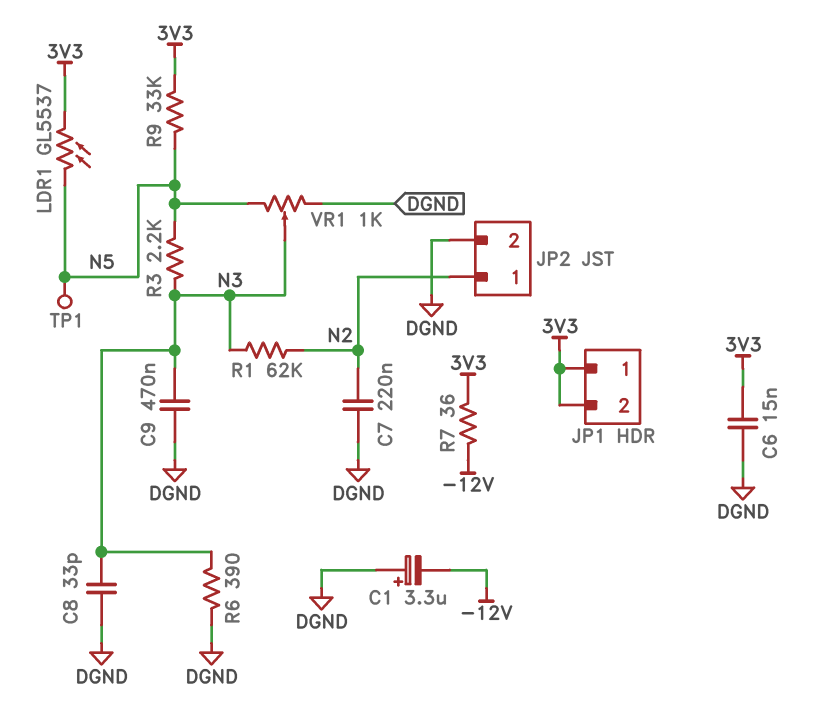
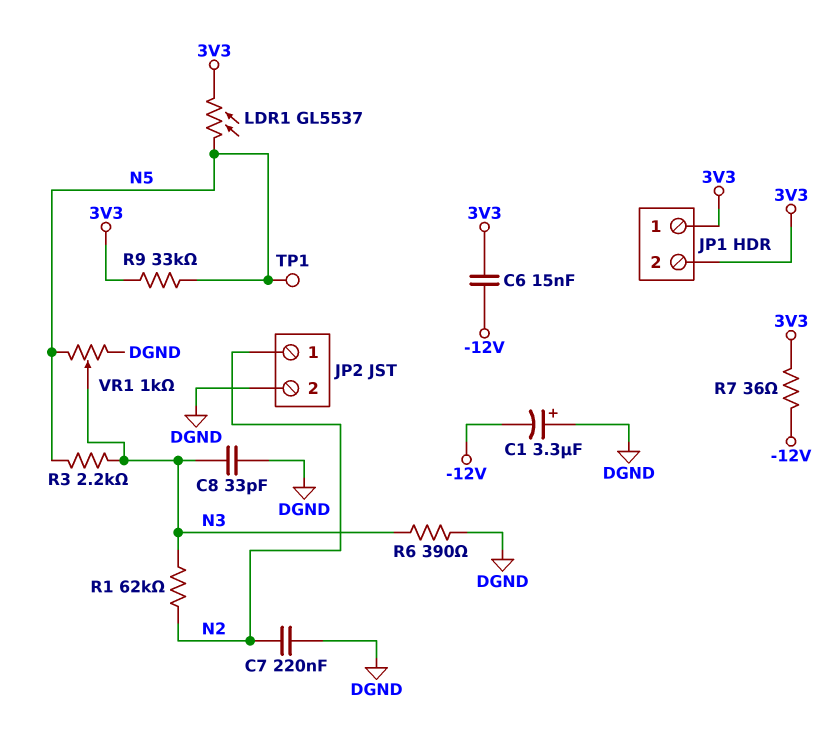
C6: 15nF (3V3, DGND) -> 15nF (-12V, 3V3)
C9: 470nF (DGND, N3) -> none

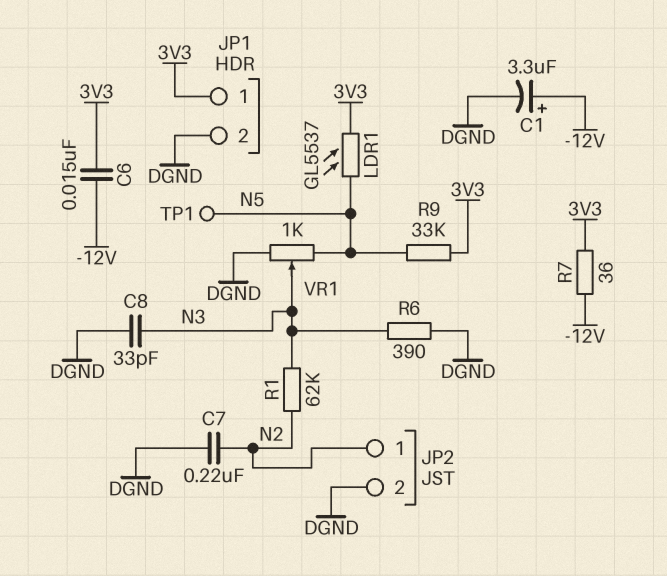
C1: 3.3uF (plus DGND, minus -12V) -> 3.3uF (plus -12V, minus DGND)
JP1 pin 2: 3V3 -> DGND
R3: 2.2k (N3, N5) -> none

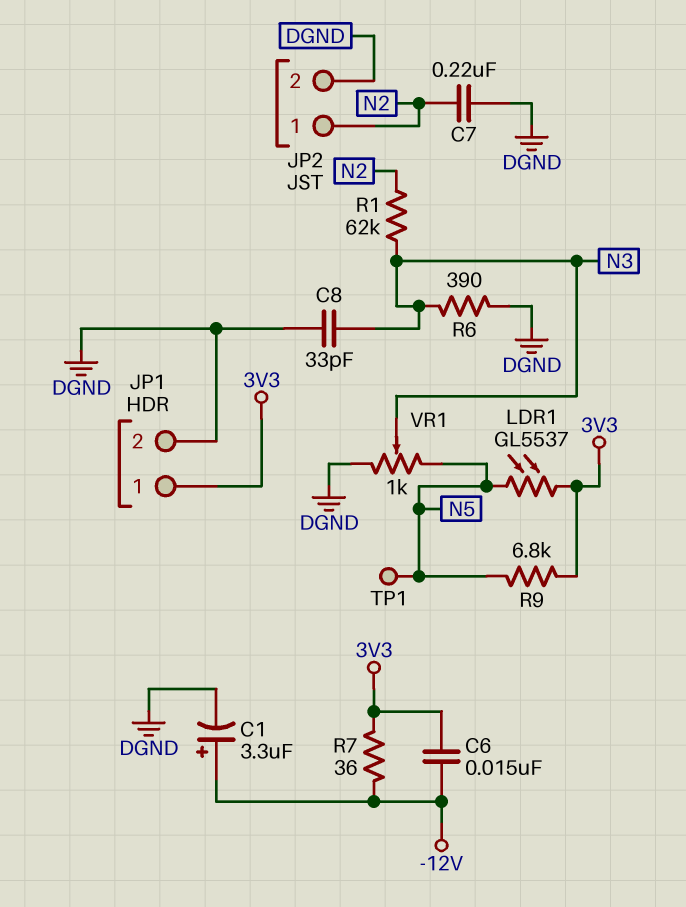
R9: 33k (3V3, N5) -> 6.8k (3V3, N5)

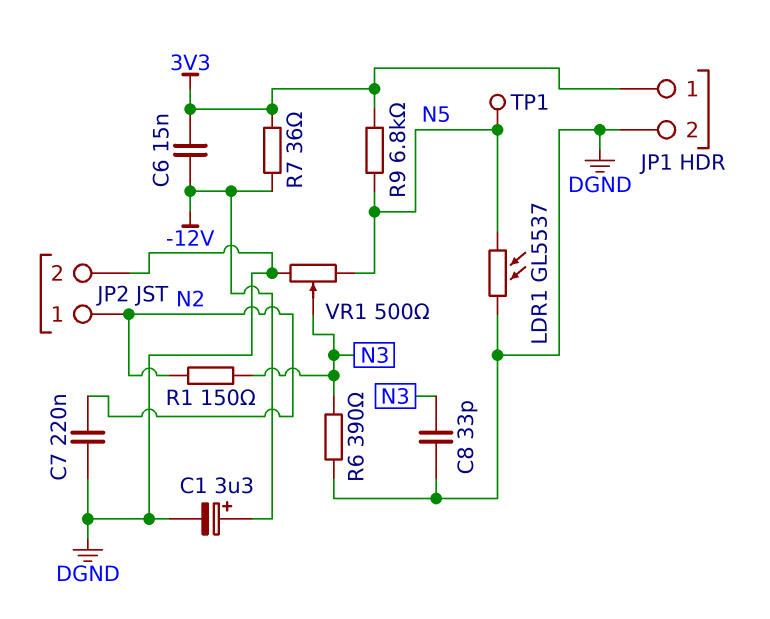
LDR1: GL5537 (3V3, N5) -> GL5537 (DGND, N5)
R1: 62k (N2, N3) -> 150 (N2, N3)
VR1: 1k (DGND, N5, wiper N3) -> 500 (DGND, N5, wiper N3)

